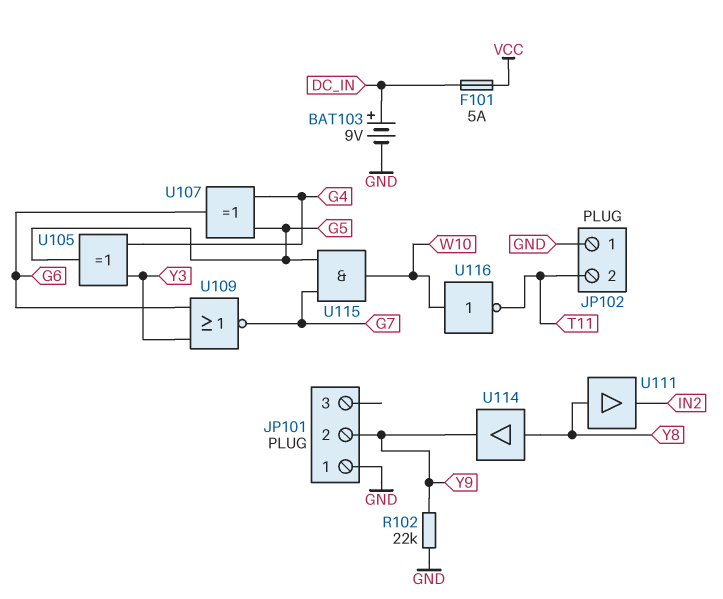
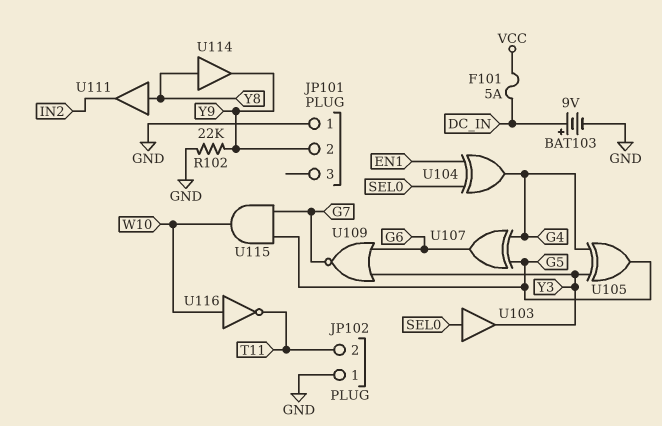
U103: none -> buffer (in SEL0, out Y3)
U104: none -> XOR (in EN1, in SEL0, out G4)

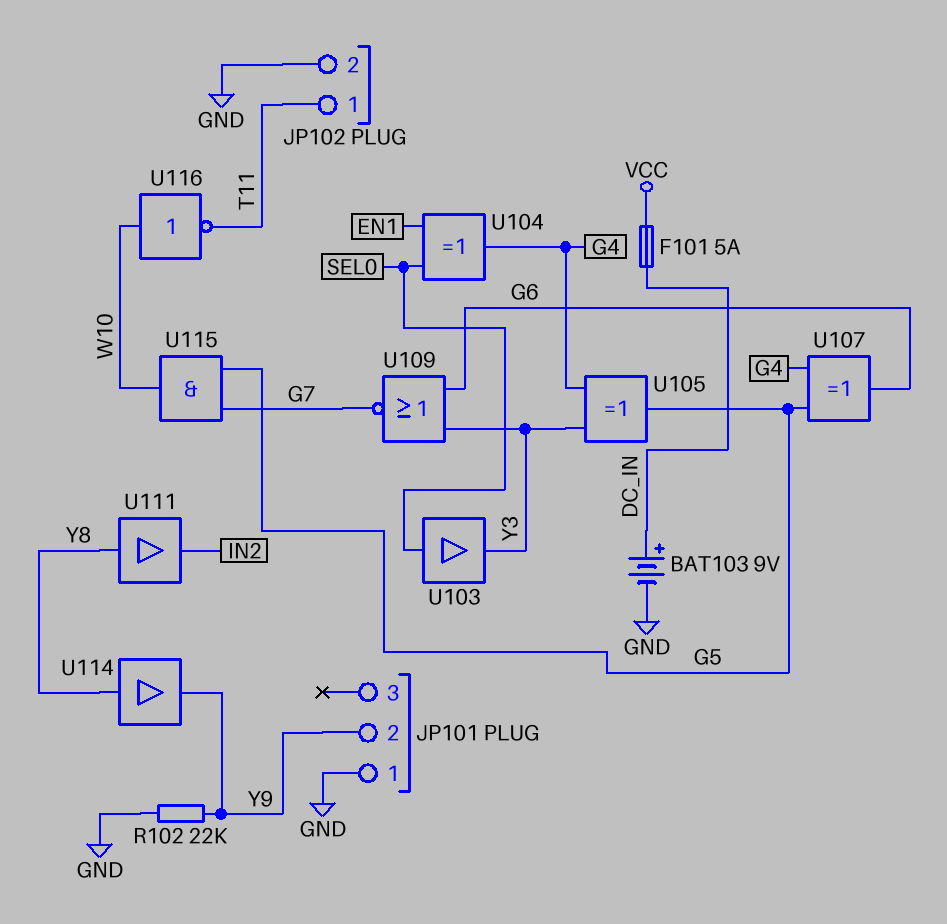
JP102 pin 1: GND -> T11
JP102 pin 2: T11 -> GND

